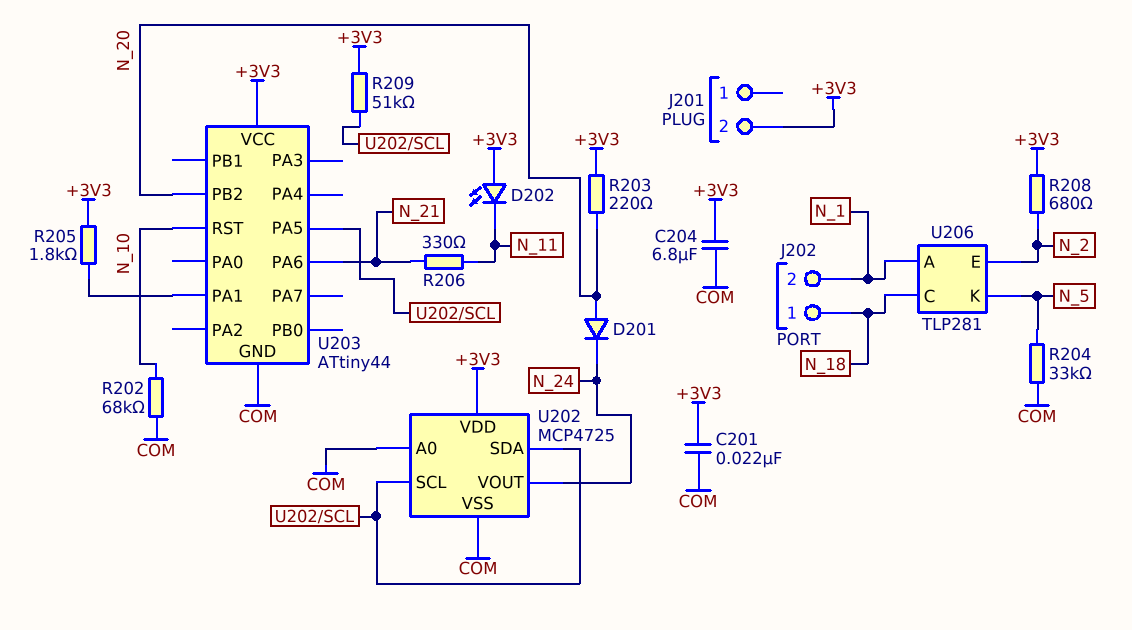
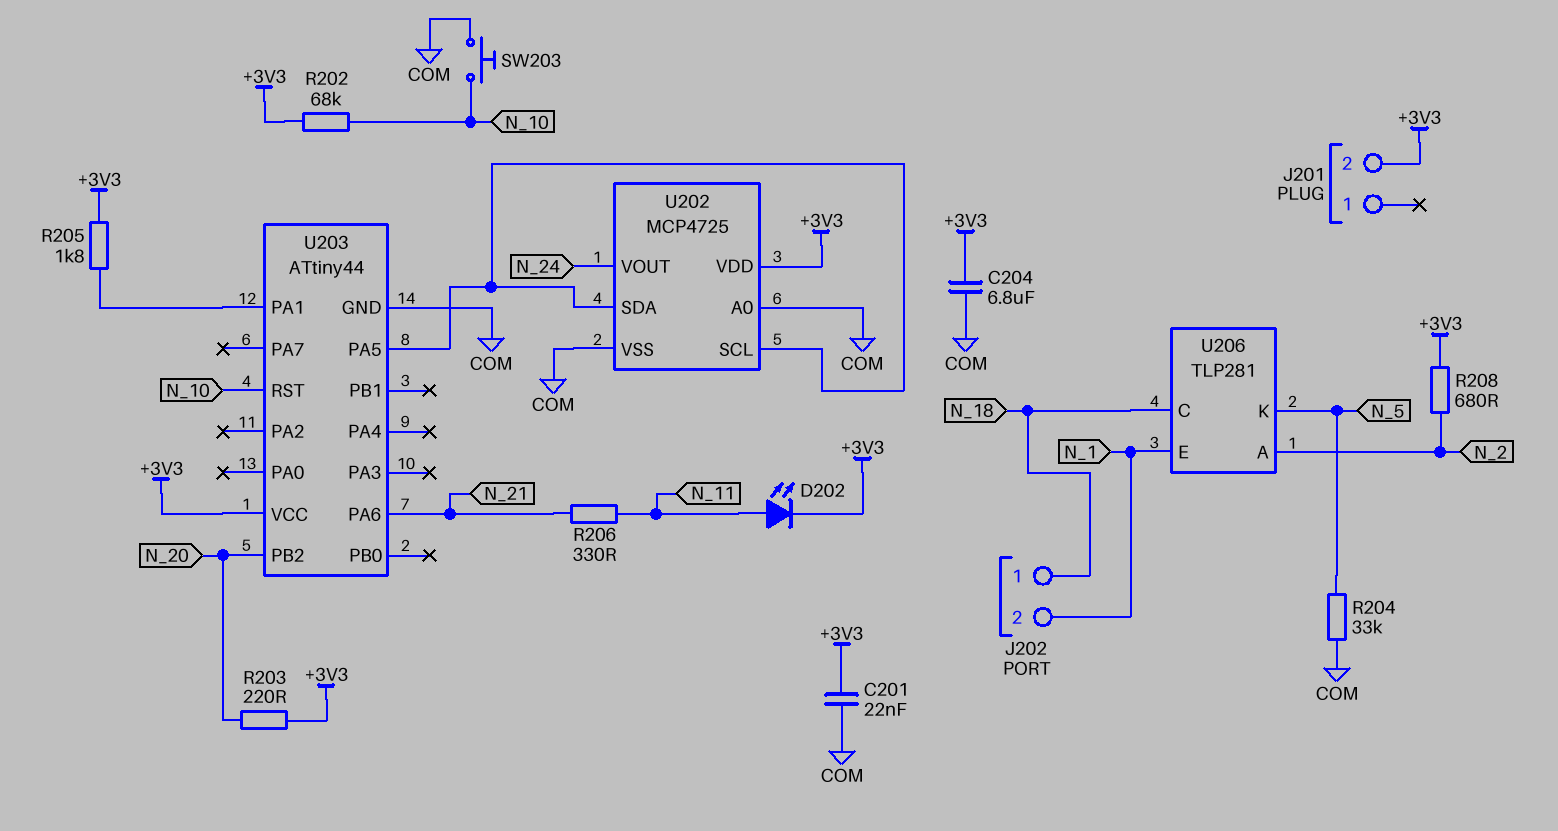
D201: diode (A N_20, K N_24) -> none
D202: LED (A +3V3, K N_11) -> LED (A N_11, K +3V3)
R202: 68k (COM, N_10) -> 68k (+3V3, N_10)
R209: 51k (+3V3, U202/SCL) -> none
SW203: none -> button (COM, N_10)
U206 pin A: N_1 -> N_2
U206 pin E: N_2 -> N_1

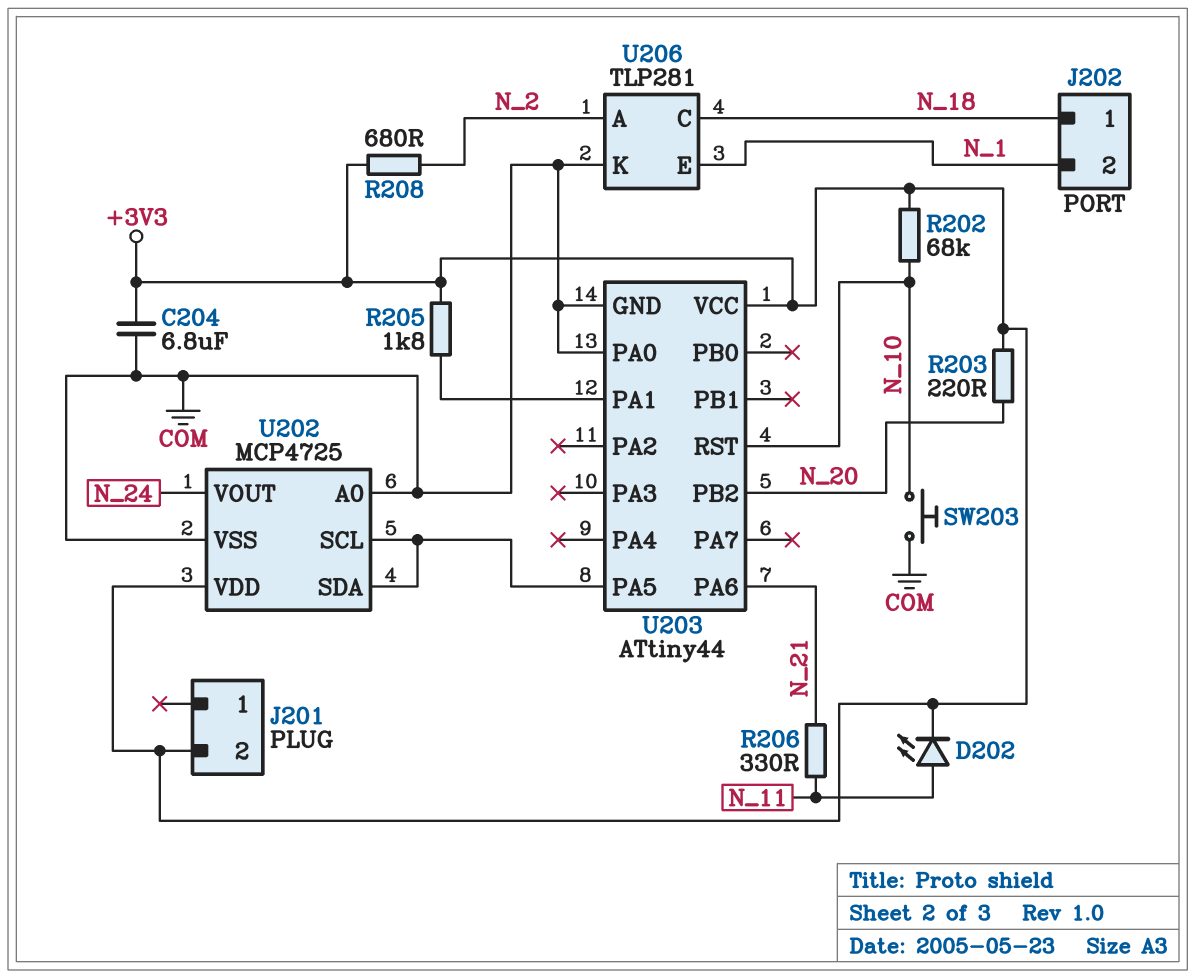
C201: 22nF (+3V3, COM) -> none
R204: 33k (COM, N_5) -> none
U203 pin PA0: none -> COM
U206 pin K: N_5 -> COM

